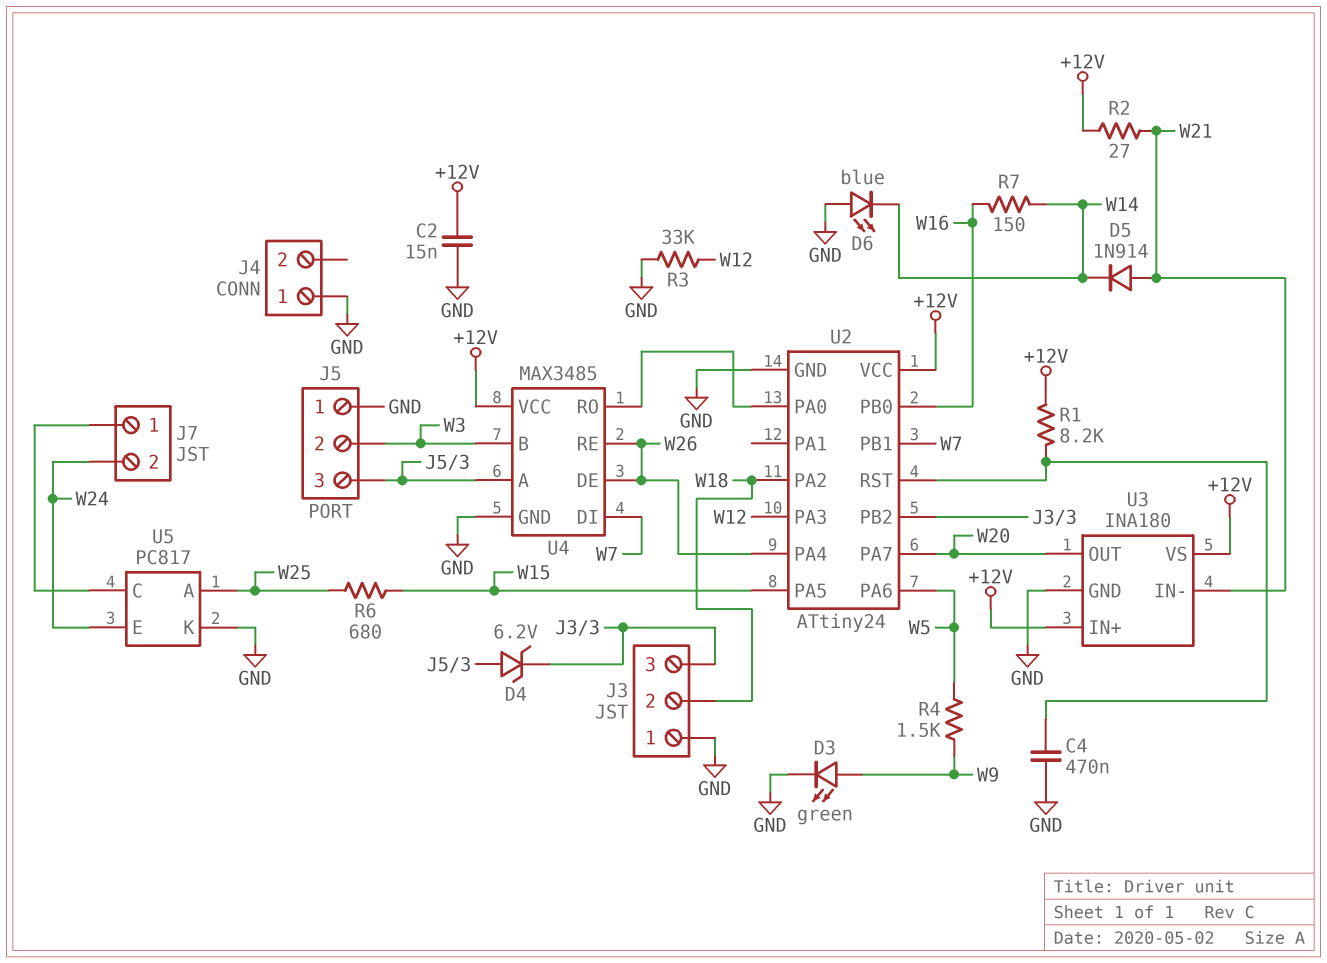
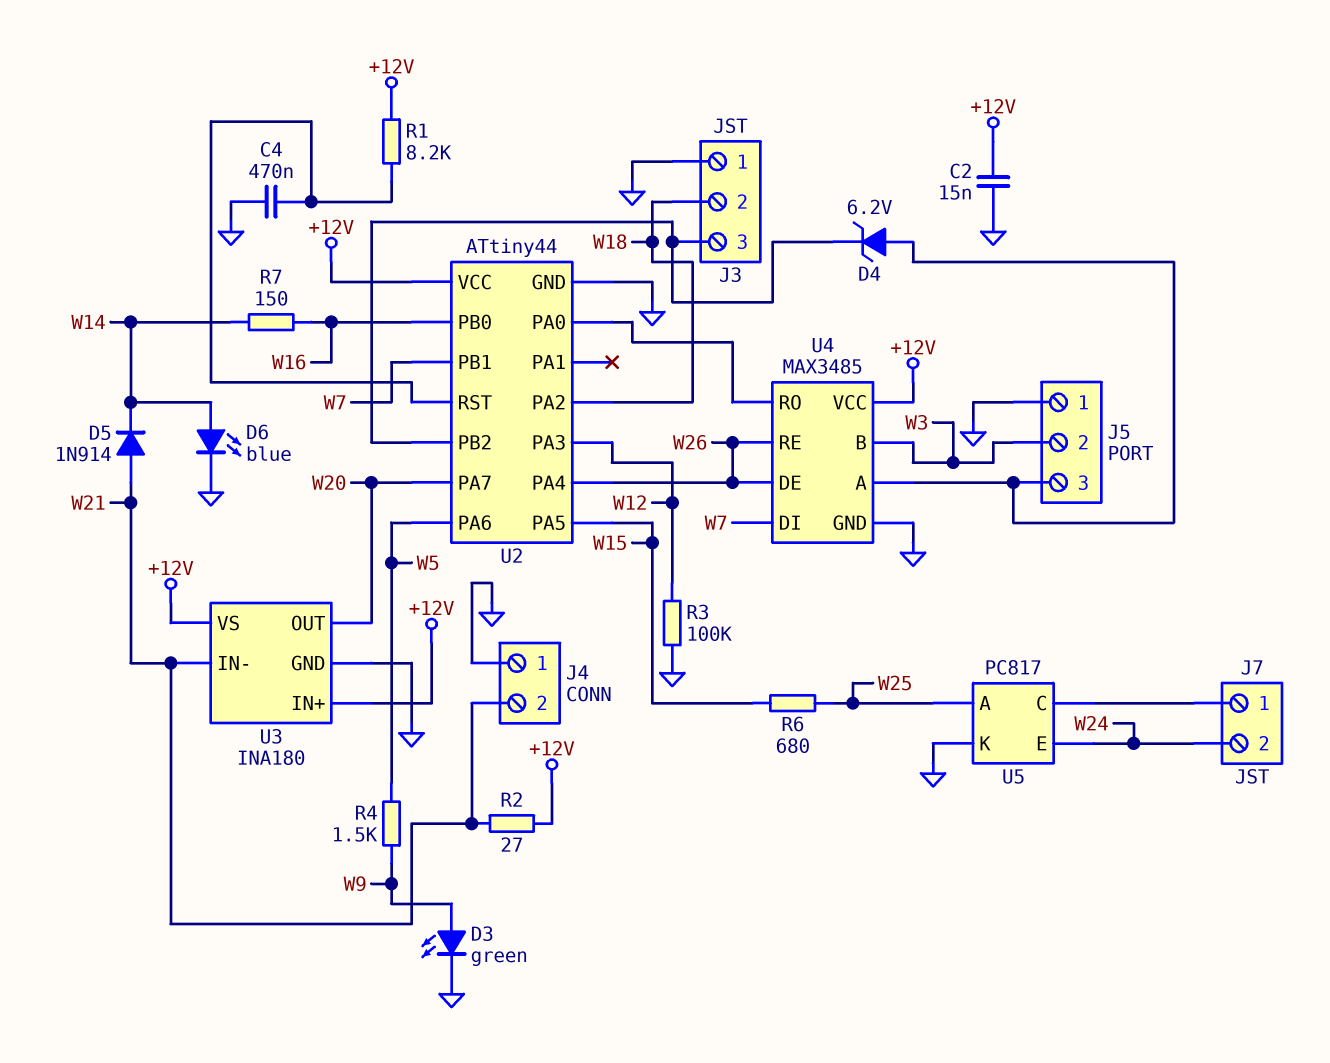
D6: LED blue (A GND, K W14) -> LED blue (A W14, K GND)
J4 pin 2: none -> W21
R3: 33k (GND, W12) -> 100k (GND, W12)
U2: ATtiny24 -> ATtiny44

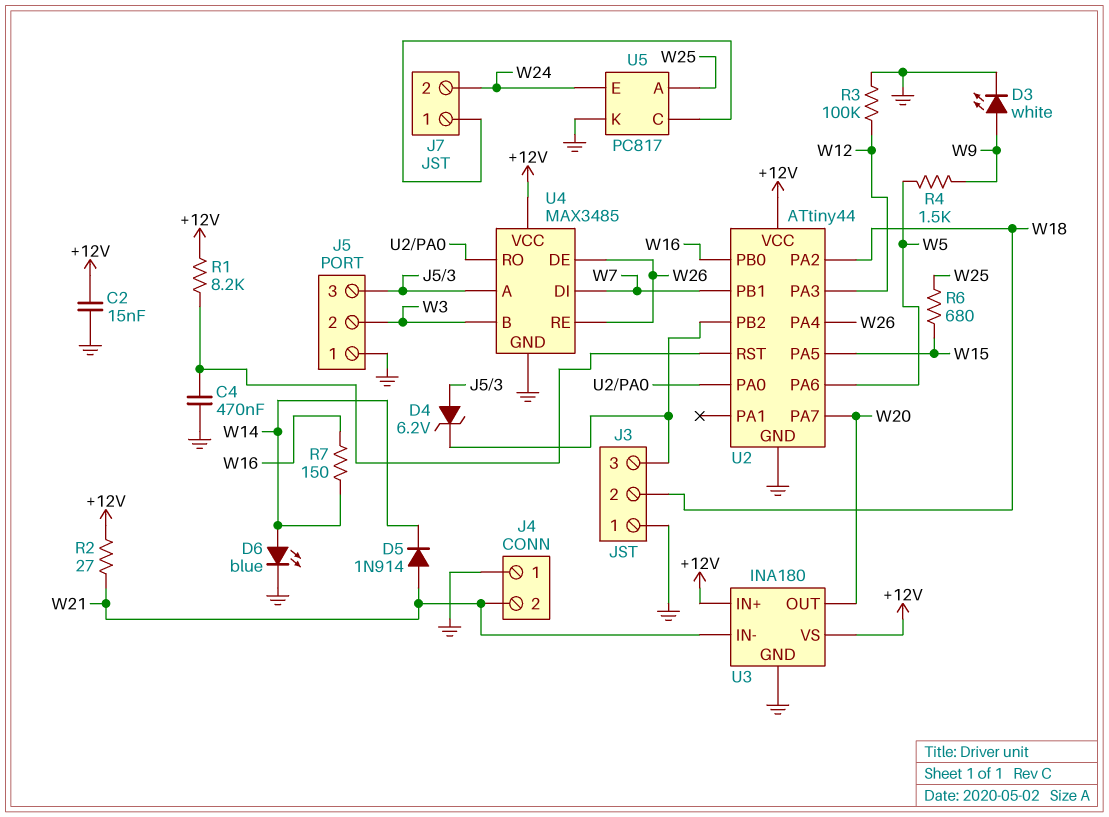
D3: LED green (A W9, K GND) -> LED white (A W9, K GND)

